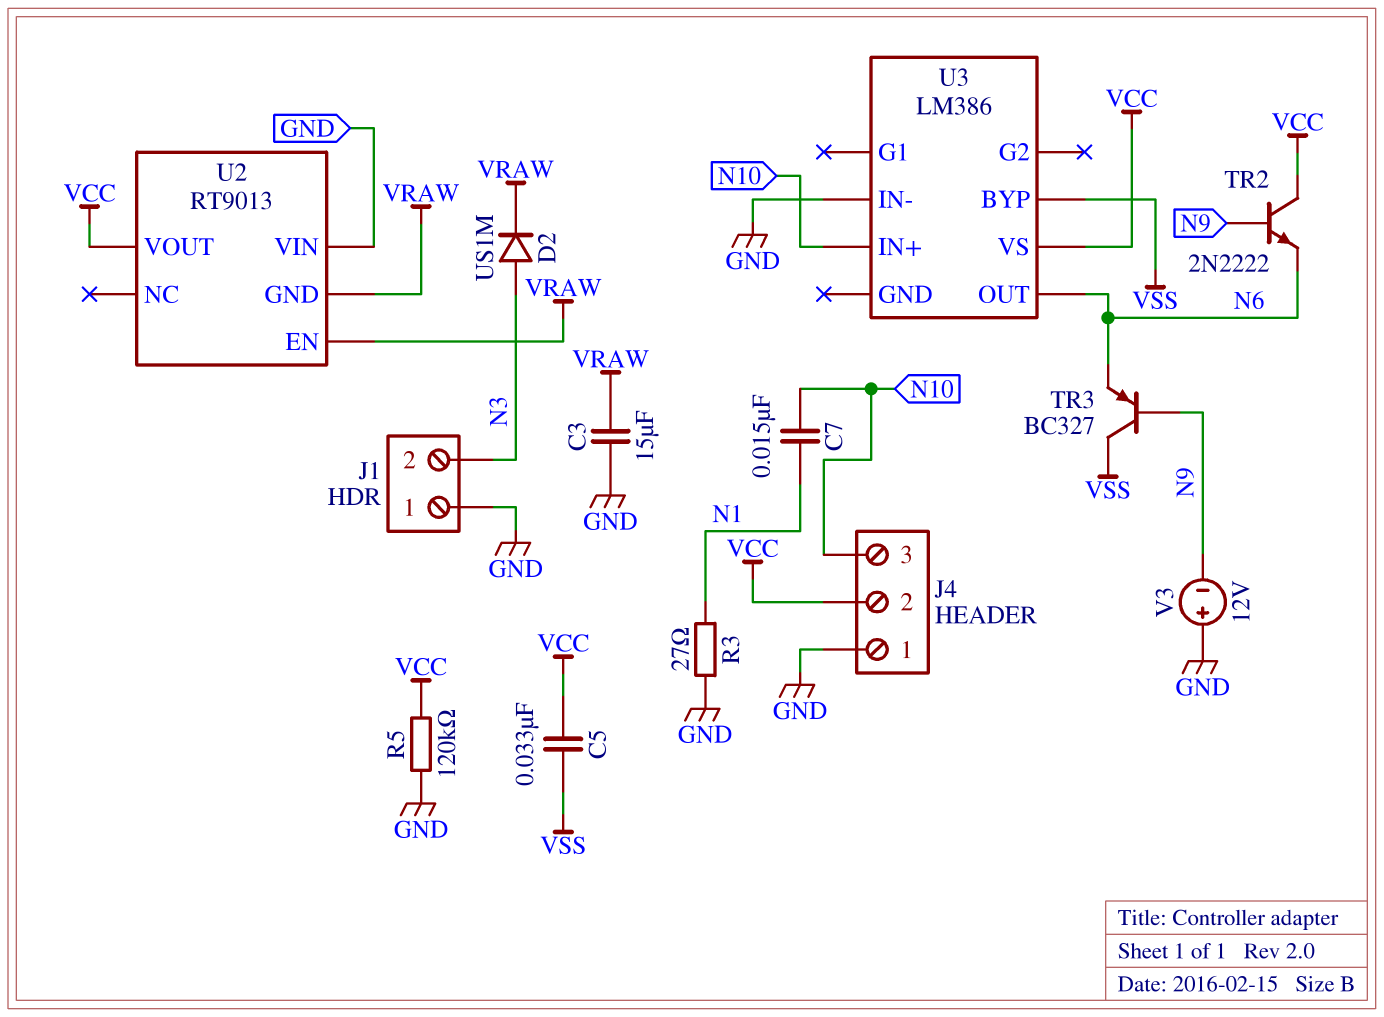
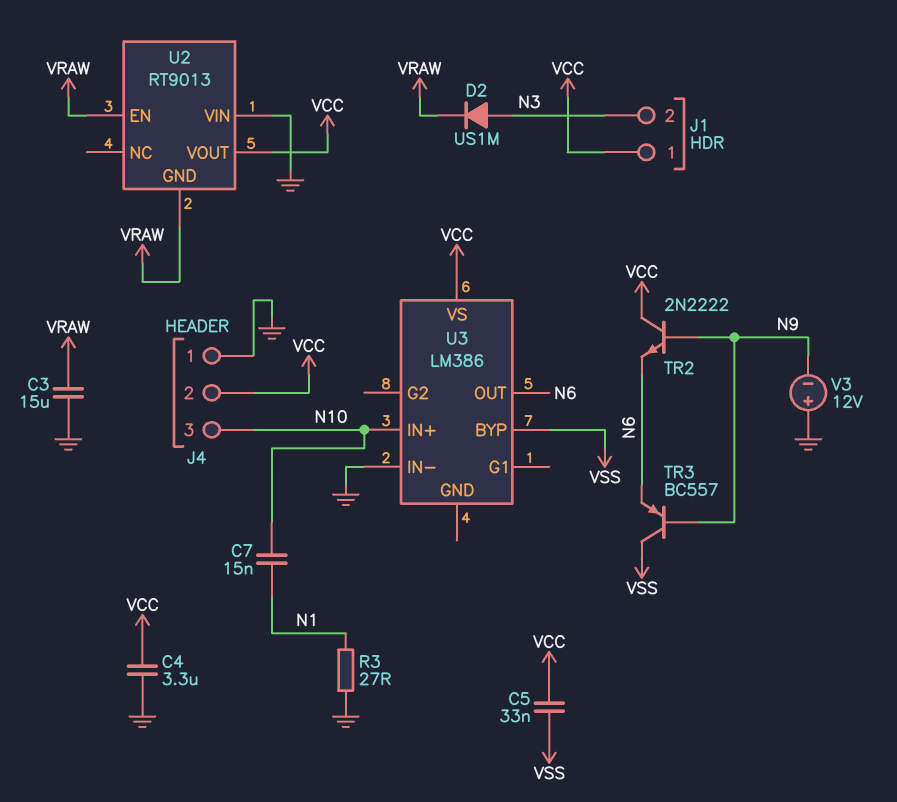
C4: none -> 3.3uF (GND, VCC)
J1 pin 1: GND -> VCC
R5: 120k (GND, VCC) -> none
TR3: PNP BC327 (B N9, C VSS, E N6) -> PNP BC557 (B N9, C VSS, E N6)

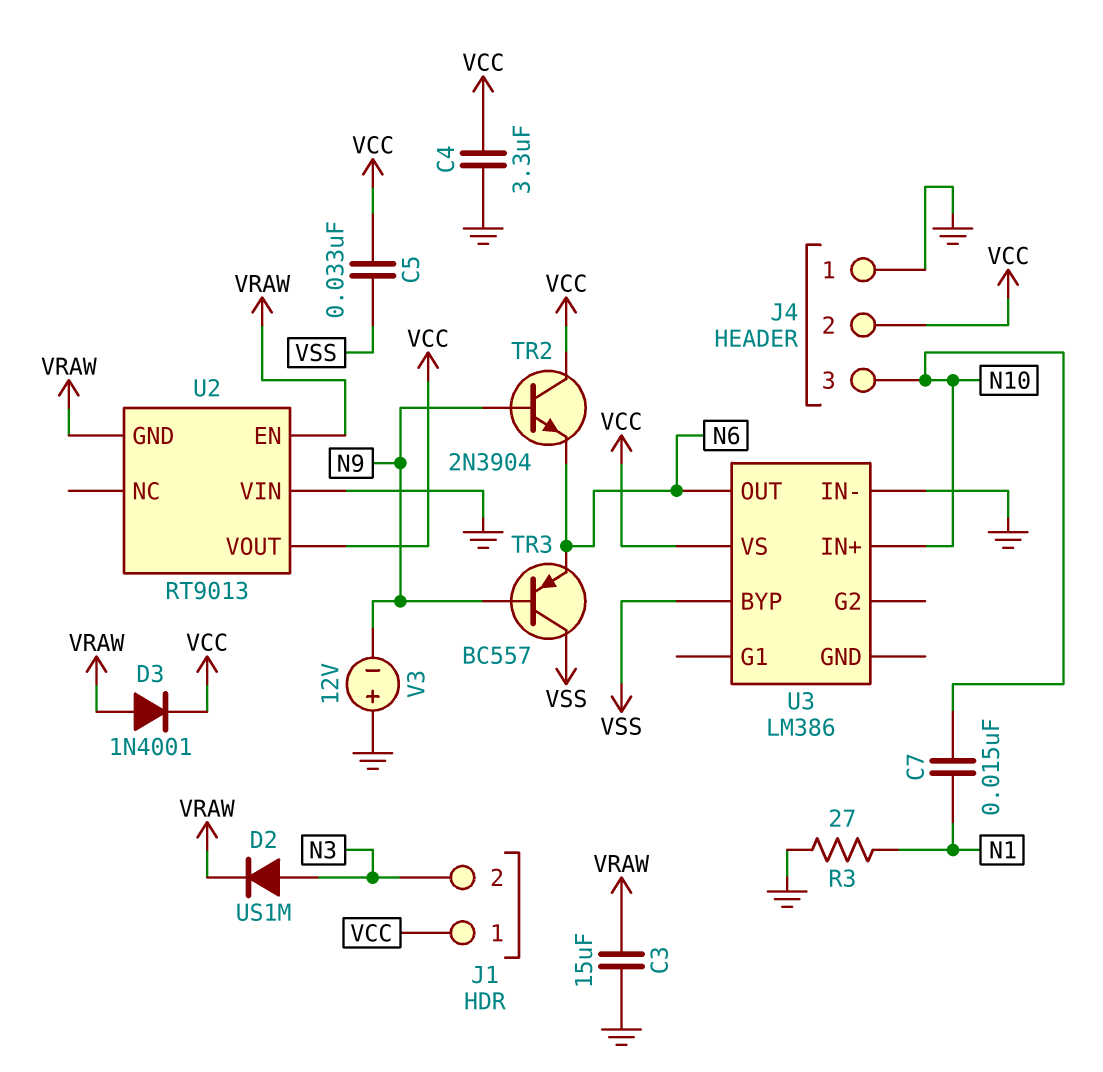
D3: none -> diode 1N4001 (A VRAW, K VCC)
TR2: NPN 2N2222 (B N9, C VCC, E N6) -> NPN 2N3904 (B N9, C VCC, E N6)

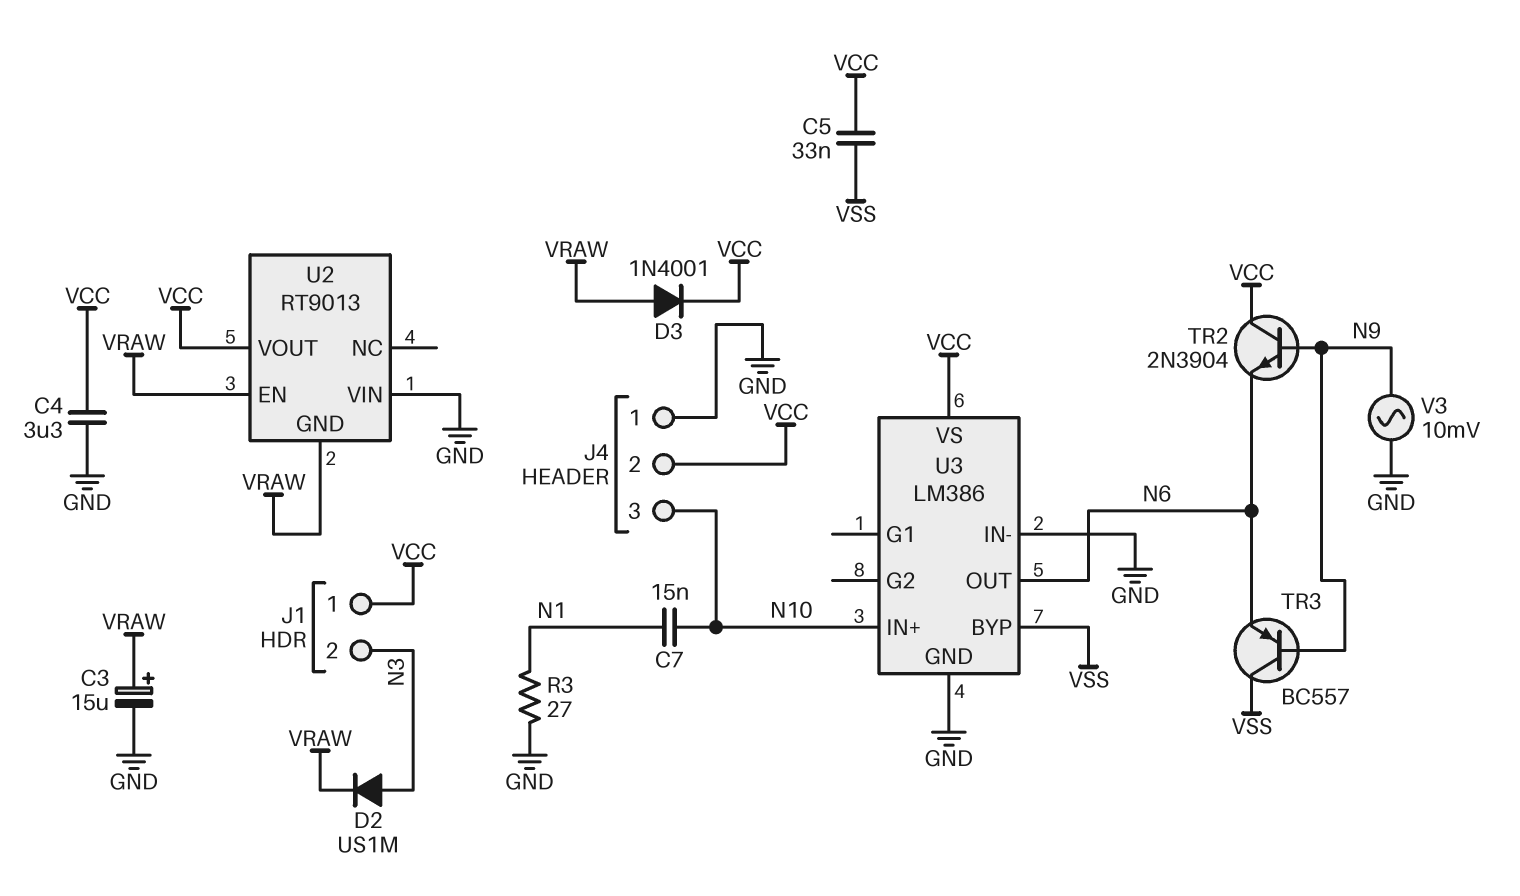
C3: 15uF (GND, VRAW) -> 15uF (plus VRAW, minus GND)
U3 pin GND: none -> GND
V3: 12V (plus GND, minus N9) -> AC 10mV (GND, N9)

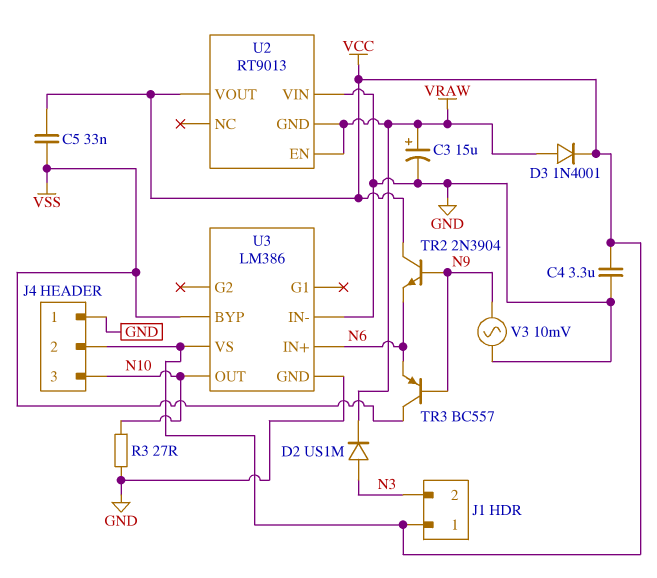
C7: 15nF (N1, N10) -> none
R3: 27 (GND, N1) -> 27 (GND, N10)
U3 pin IN+: N10 -> N6
U3 pin OUT: N6 -> N10

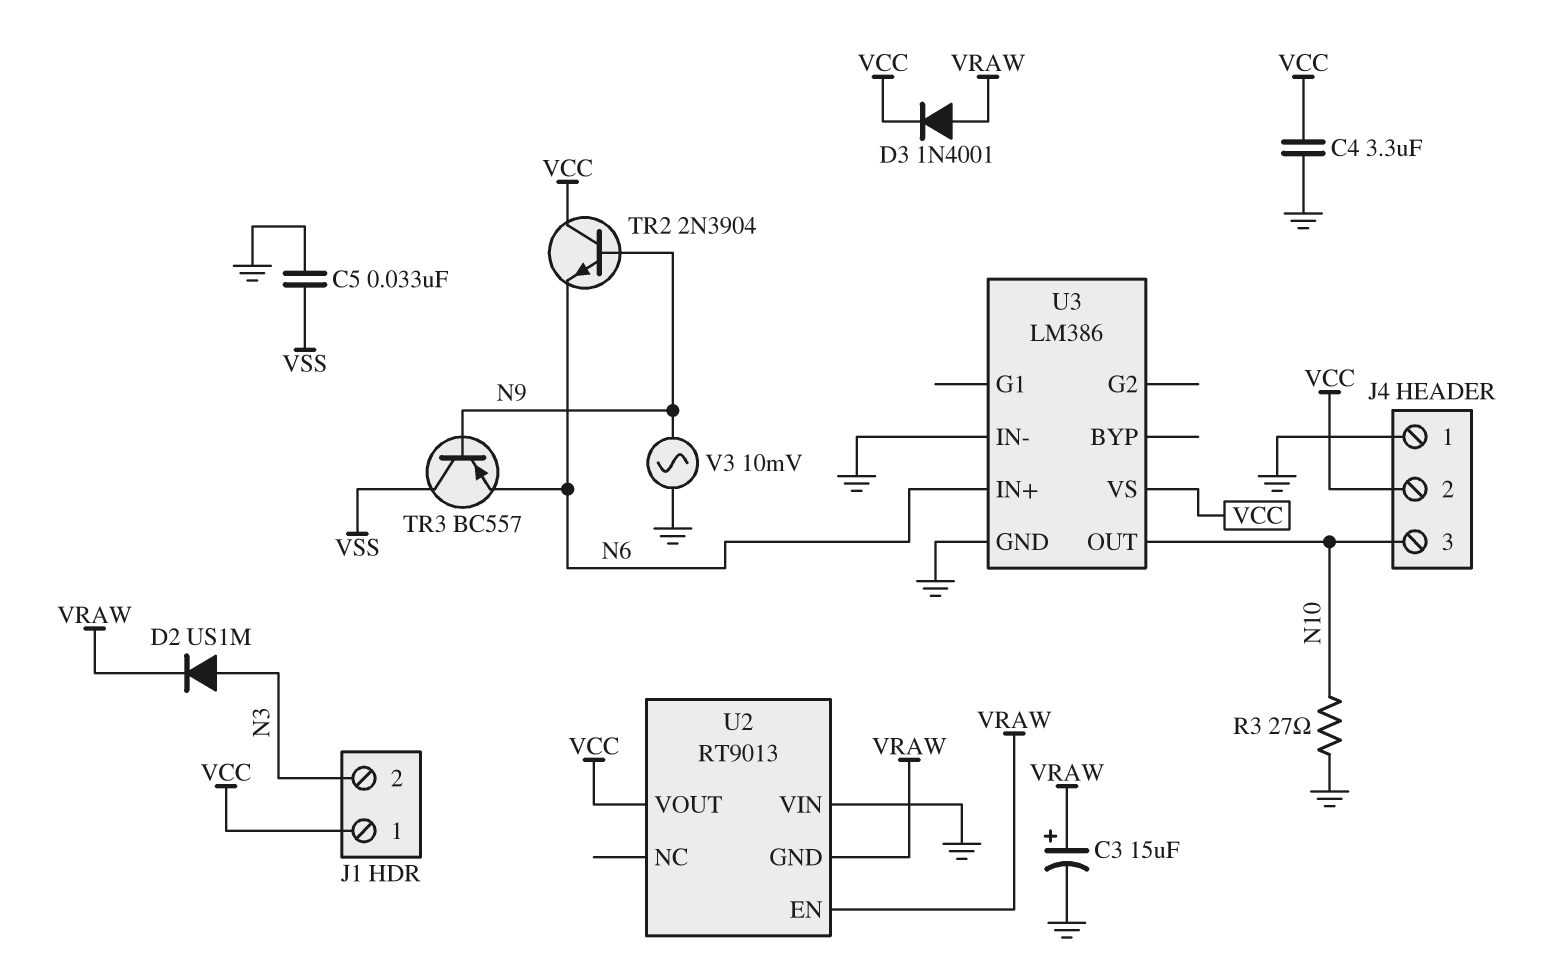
C5: 33nF (VCC, VSS) -> 33nF (GND, VSS)
U3 pin BYP: VSS -> none

